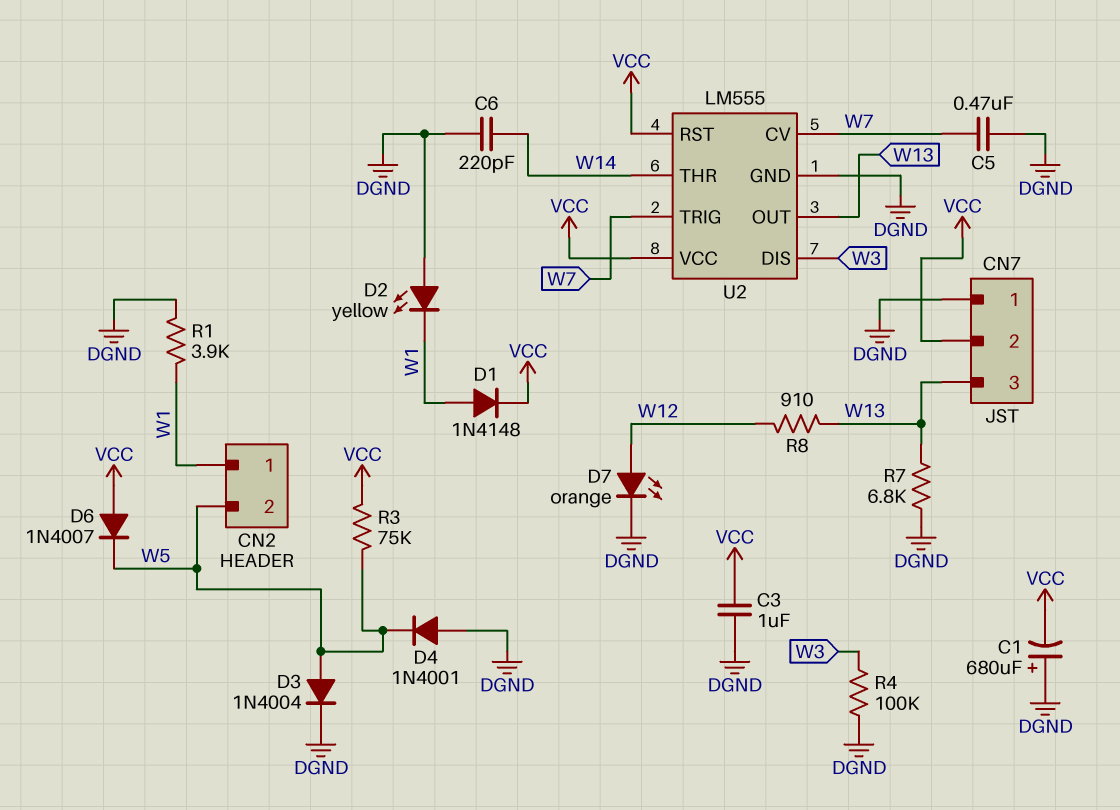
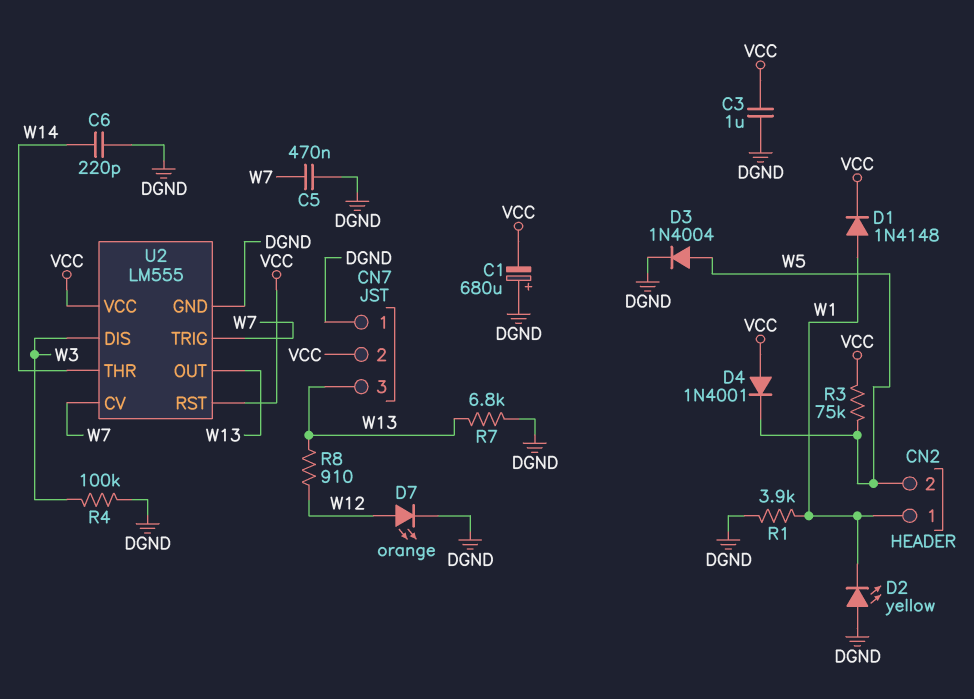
D4: diode 1N4001 (A DGND, K W5) -> diode 1N4001 (A VCC, K W5)
D6: diode 1N4007 (A VCC, K W5) -> none

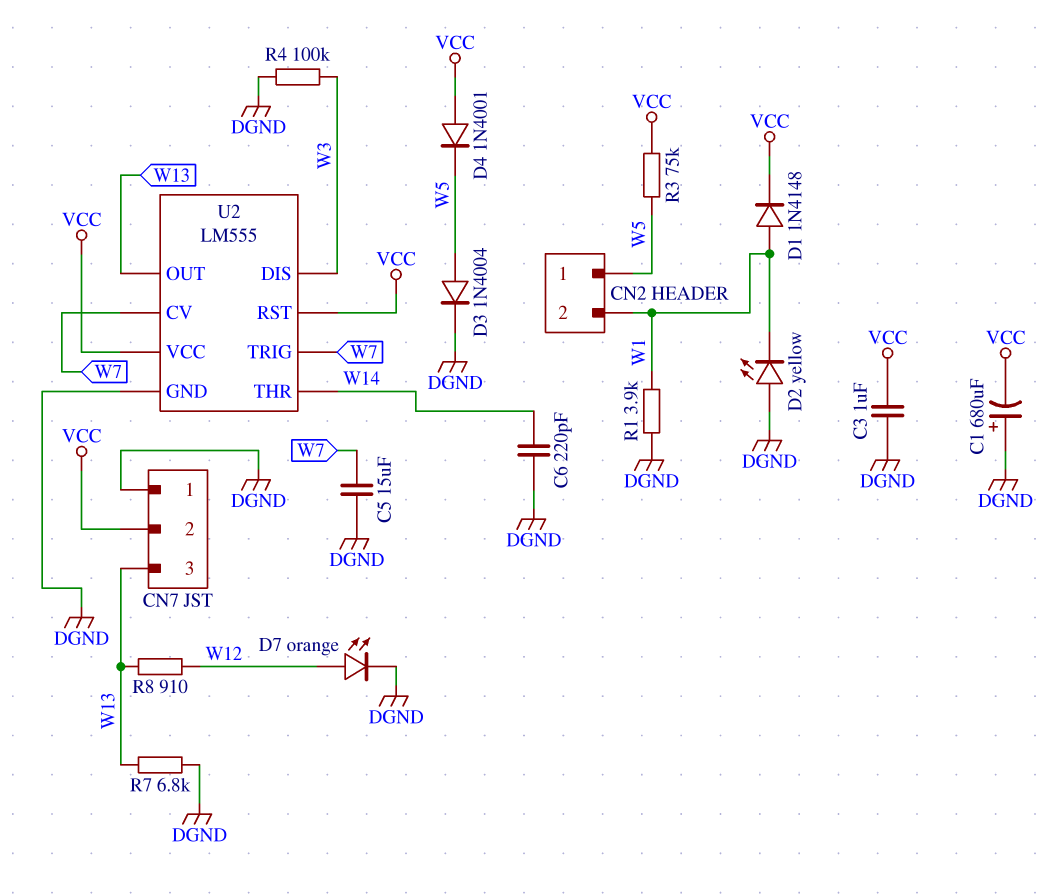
C5: 470nF (DGND, W7) -> 15uF (DGND, W7)
CN2 pin 1: W1 -> W5
CN2 pin 2: W5 -> W1

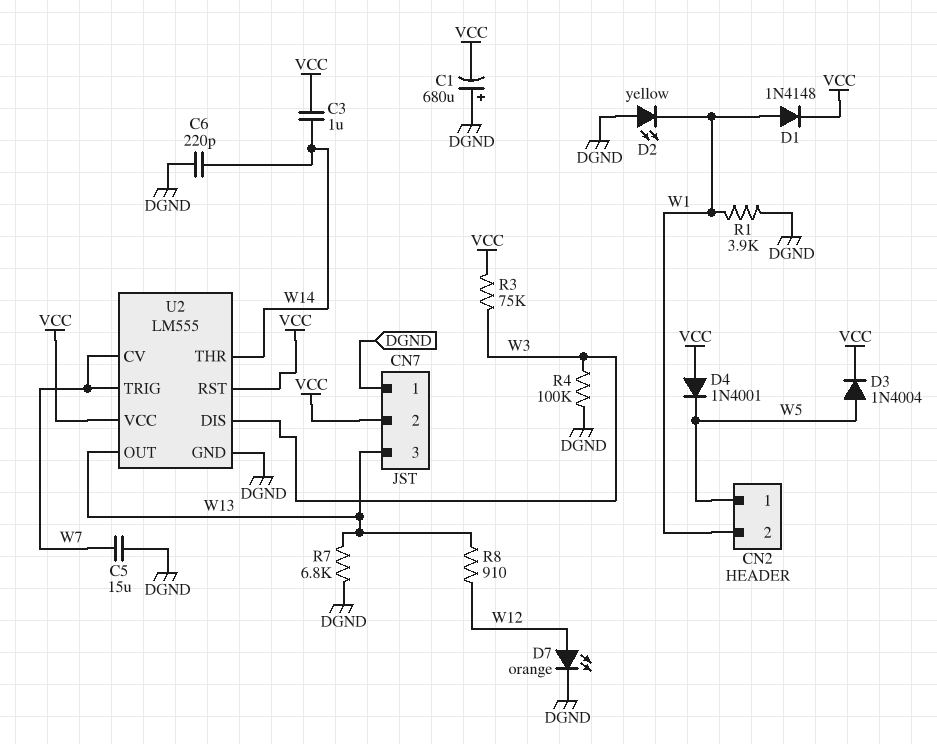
C3: 1uF (DGND, VCC) -> 1uF (VCC, W14)
D3: diode 1N4004 (A W5, K DGND) -> diode 1N4004 (A W5, K VCC)
R3: 75k (VCC, W5) -> 75k (VCC, W3)

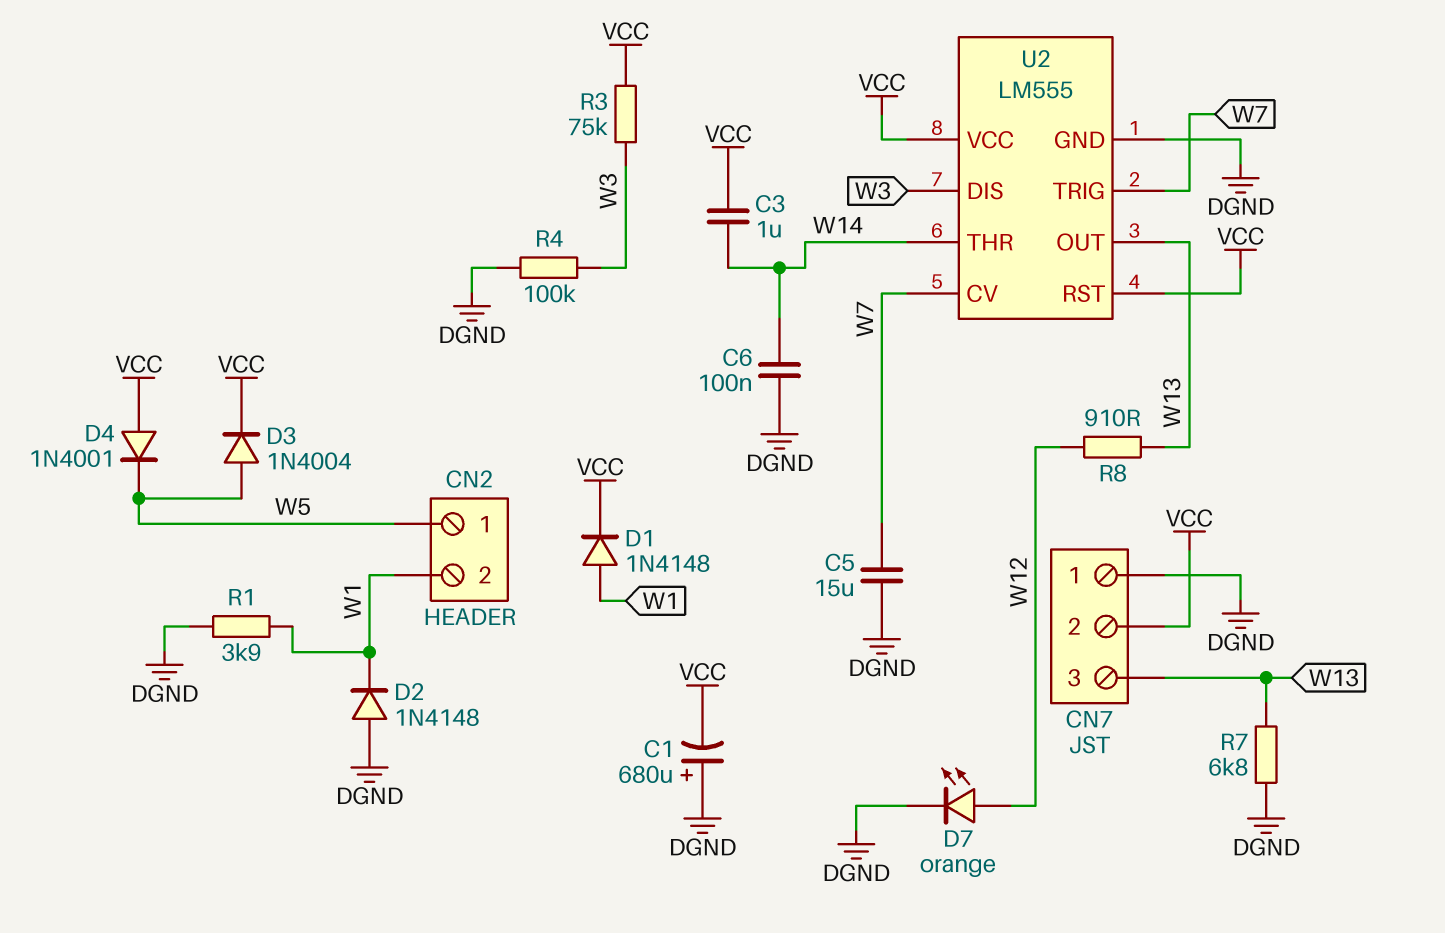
C6: 220pF (DGND, W14) -> 100nF (DGND, W14)
D2: LED yellow (A DGND, K W1) -> diode 1N4148 (A DGND, K W1)

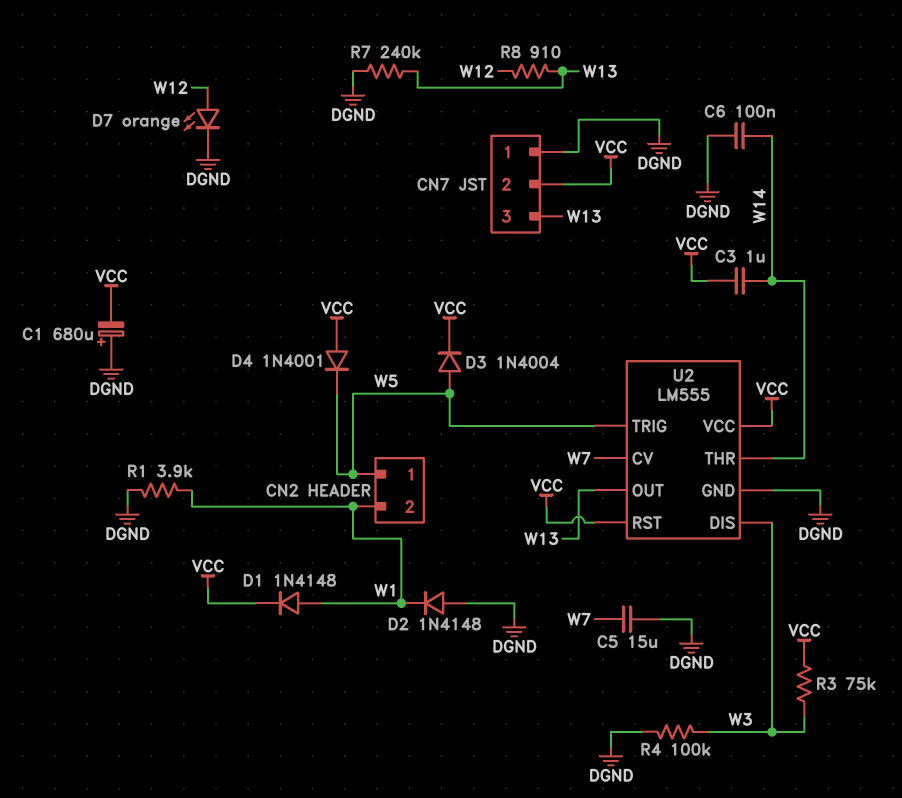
R7: 6.8k (DGND, W13) -> 240k (DGND, W13)
U2 pin TRIG: W7 -> W5

